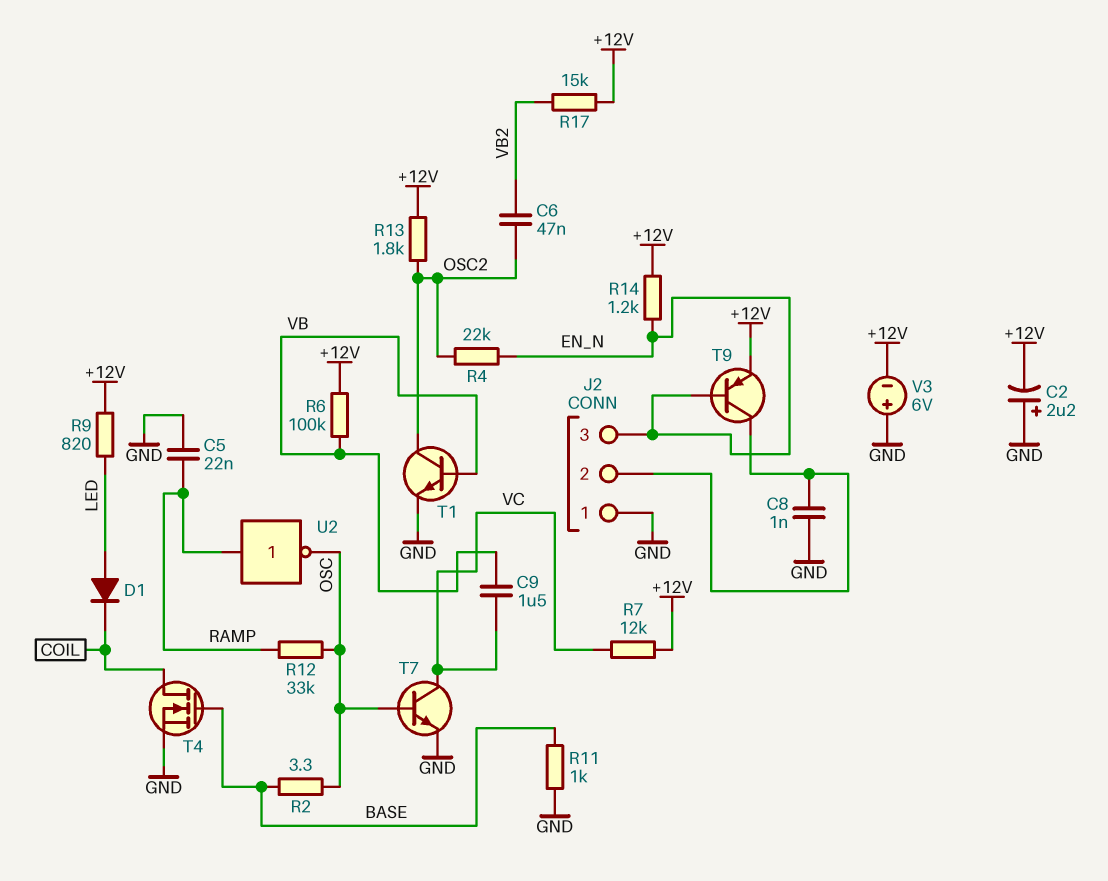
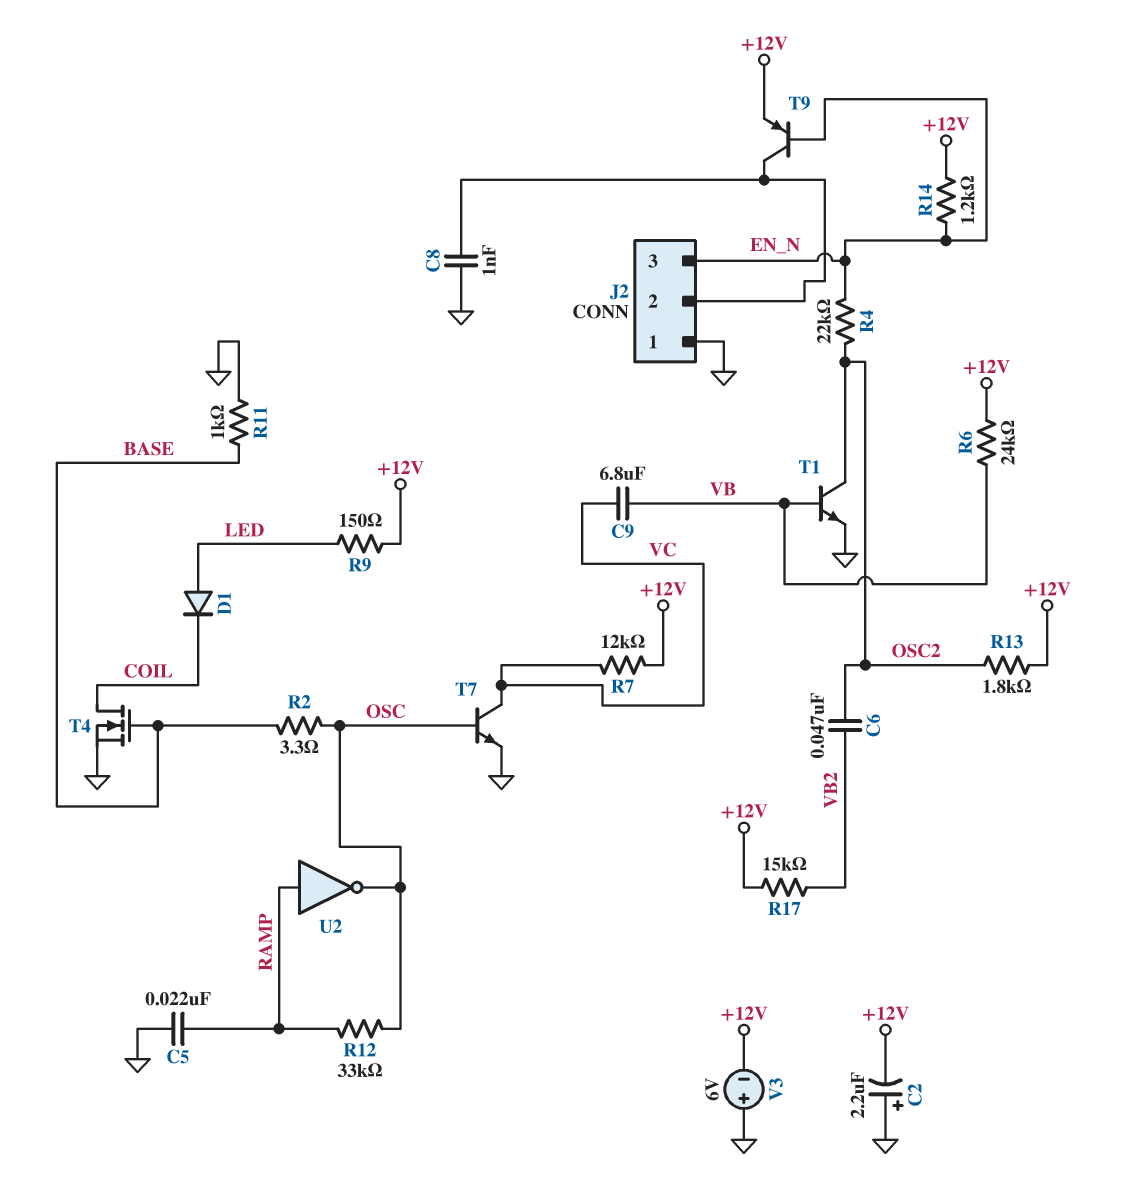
C9: 1.5uF (VB, VC) -> 6.8uF (VB, VC)
R6: 100k (+12V, VB) -> 24k (+12V, VB)
R9: 820 (+12V, LED) -> 150 (+12V, LED)

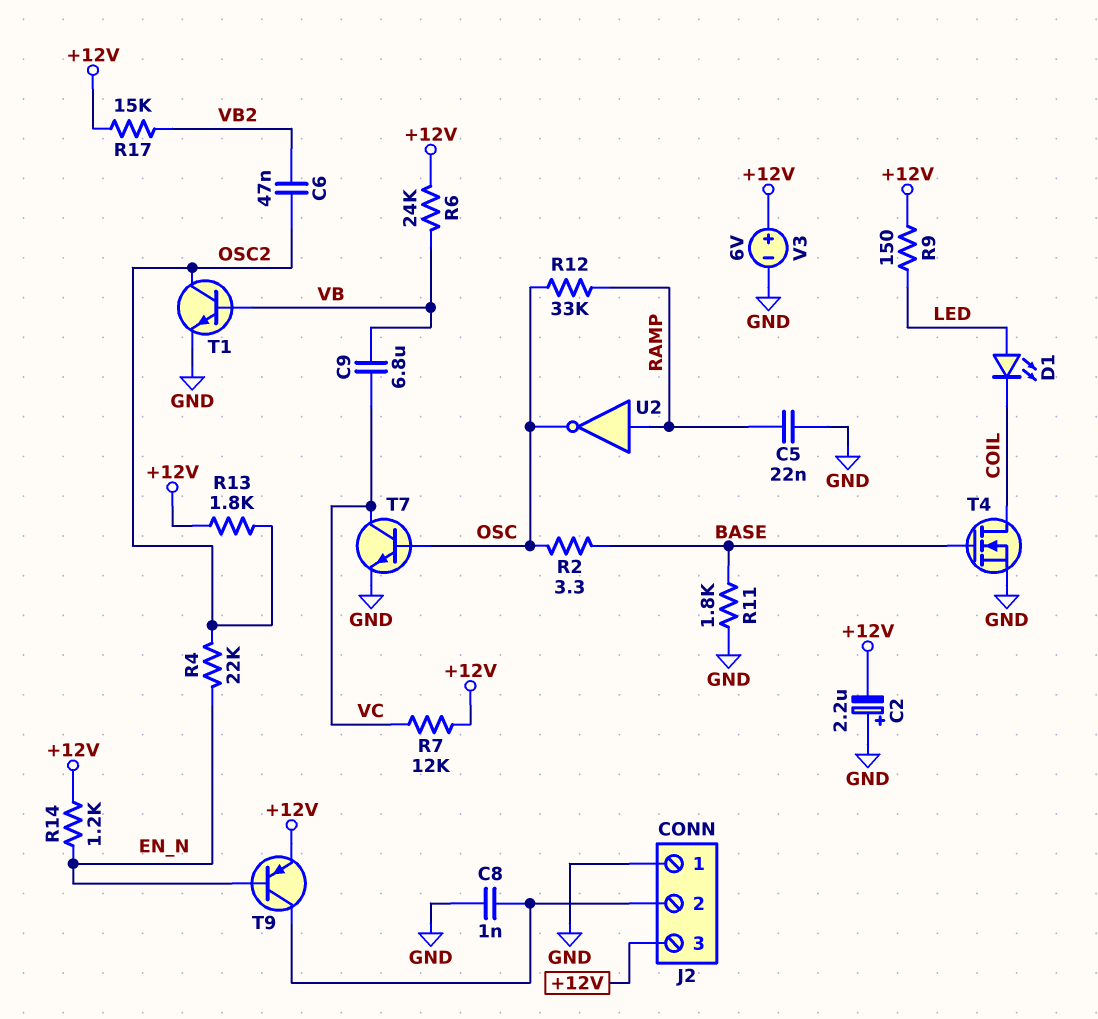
D1: diode (A LED, K COIL) -> LED (A LED, K COIL)
J2 pin 3: EN_N -> +12V
R11: 1k (BASE, GND) -> 1.8k (BASE, GND)
V3: 6V (plus GND, minus +12V) -> 6V (plus +12V, minus GND)

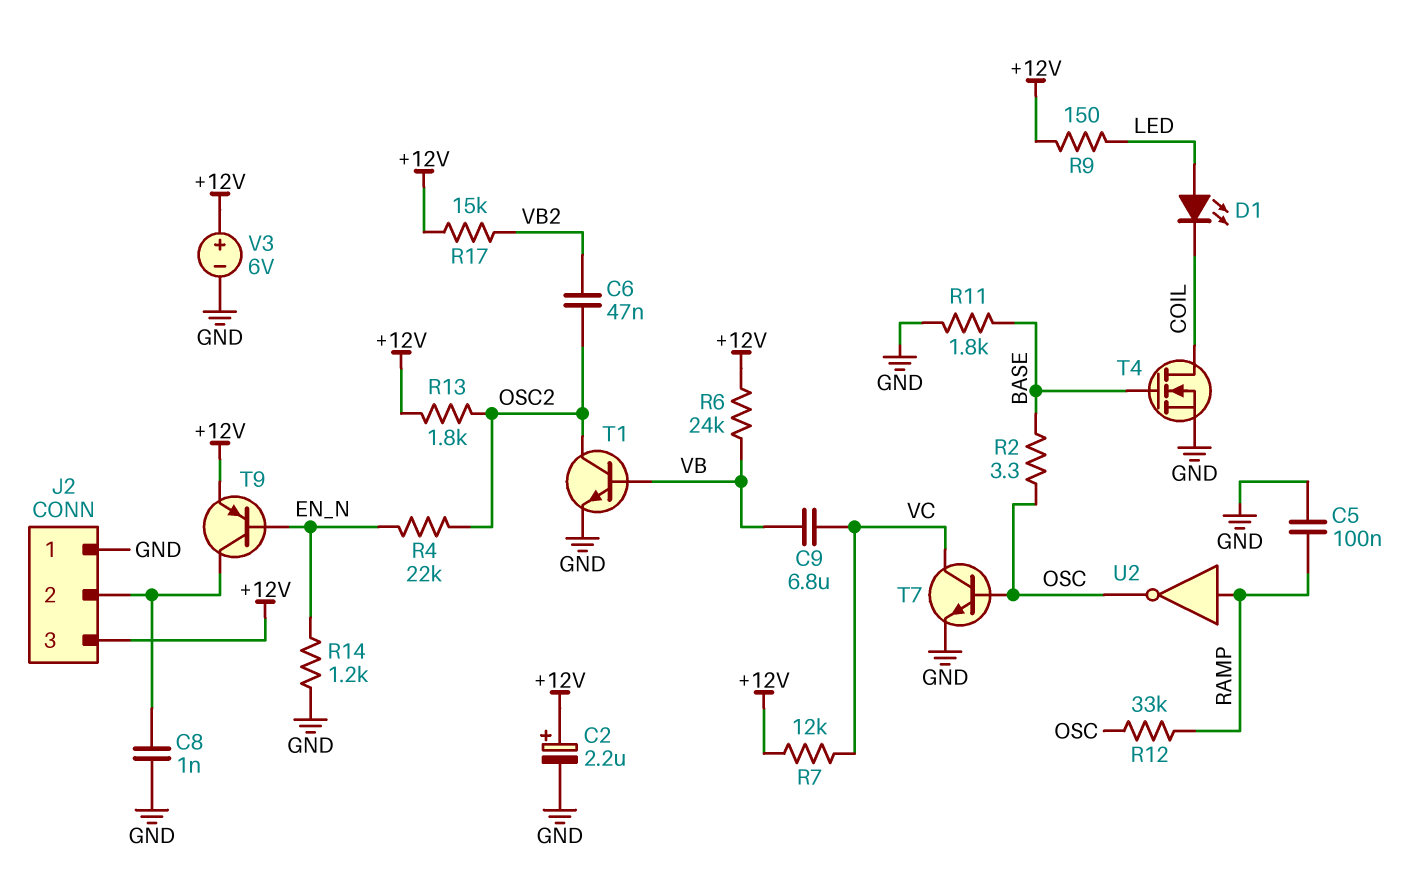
C2: 2.2uF (plus GND, minus +12V) -> 2.2uF (plus +12V, minus GND)
C5: 22nF (GND, RAMP) -> 100nF (GND, RAMP)
R14: 1.2k (+12V, EN_N) -> 1.2k (EN_N, GND)

